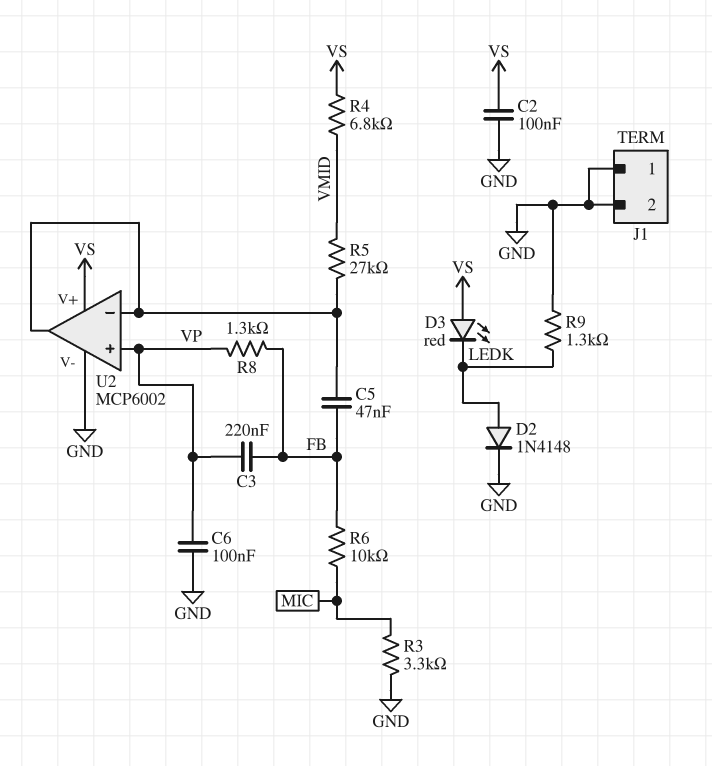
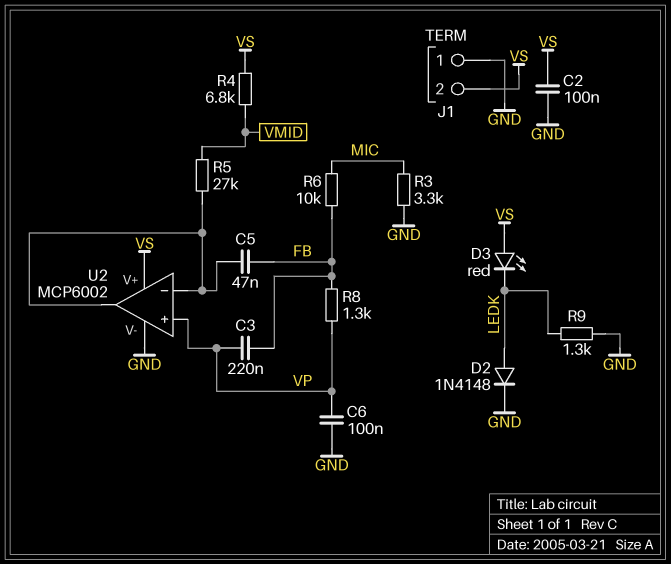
J1 pin 2: GND -> VS

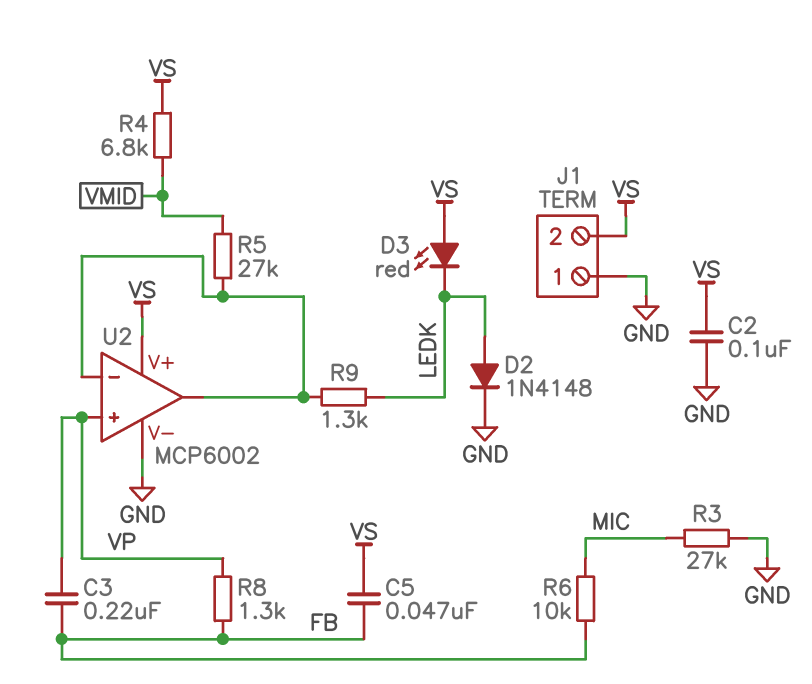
C5: 47nF (FB, U2/in-) -> 47nF (FB, VS)
C6: 100nF (GND, VP) -> none
R3: 3.3k (GND, MIC) -> 27k (GND, MIC)
R9: 1.3k (GND, LEDK) -> 1.3k (LEDK, U2/in-)

